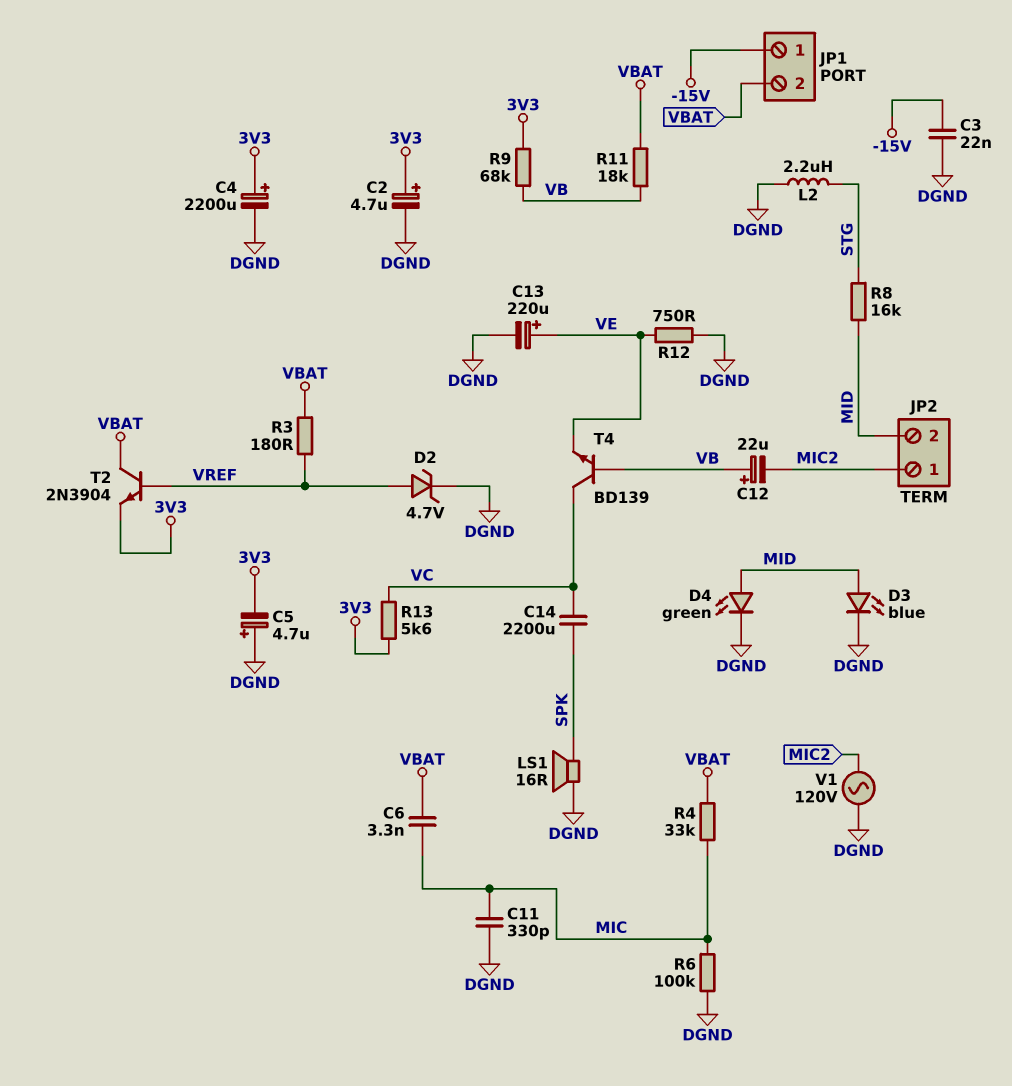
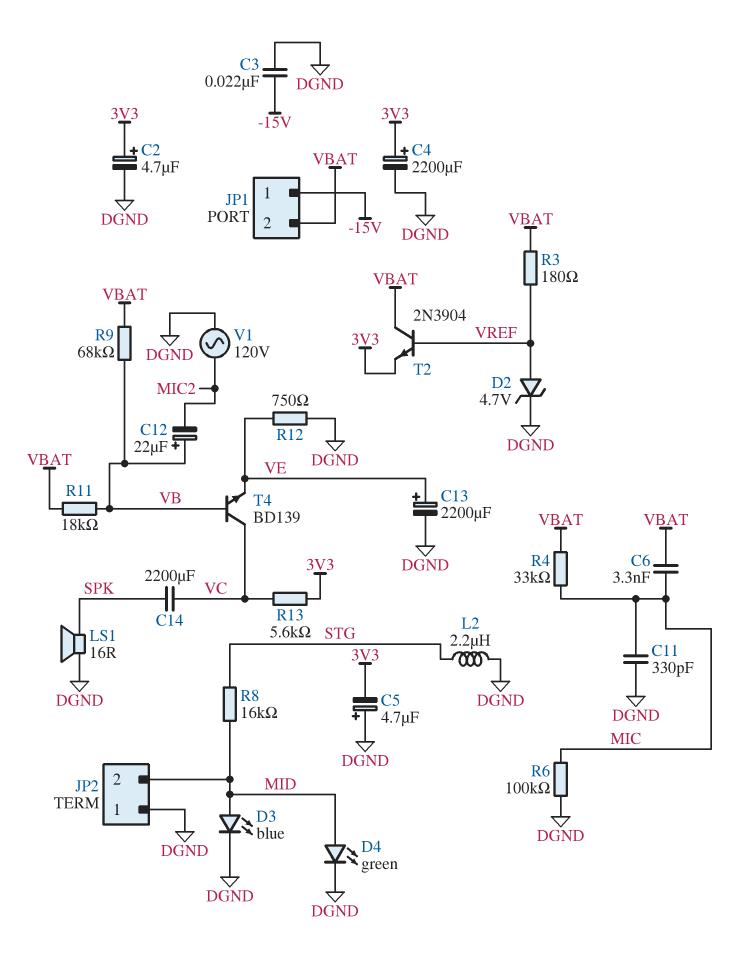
C13: 220uF (plus VE, minus DGND) -> 2200uF (plus VE, minus DGND)
JP2 pin 1: MIC2 -> DGND
R9: 68k (3V3, VB) -> 68k (VB, VBAT)

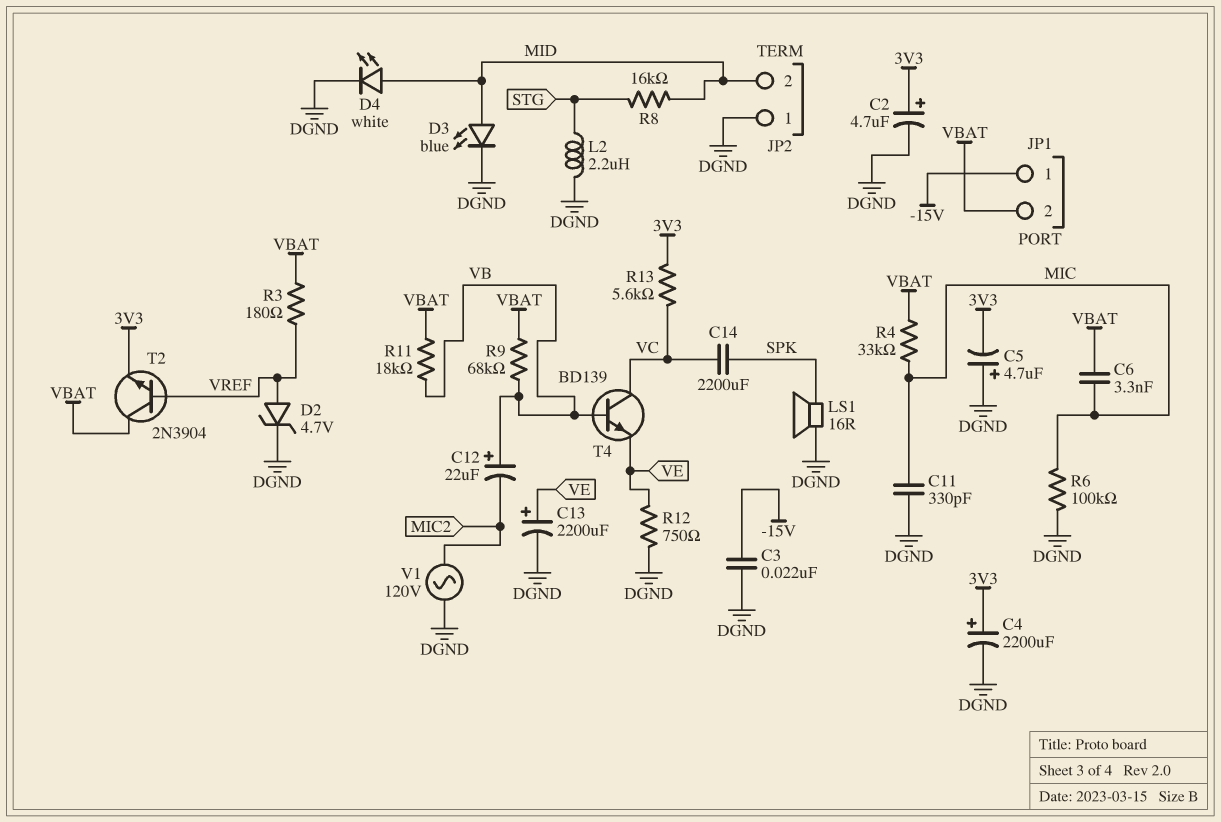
D4: LED green (A MID, K DGND) -> LED white (A MID, K DGND)

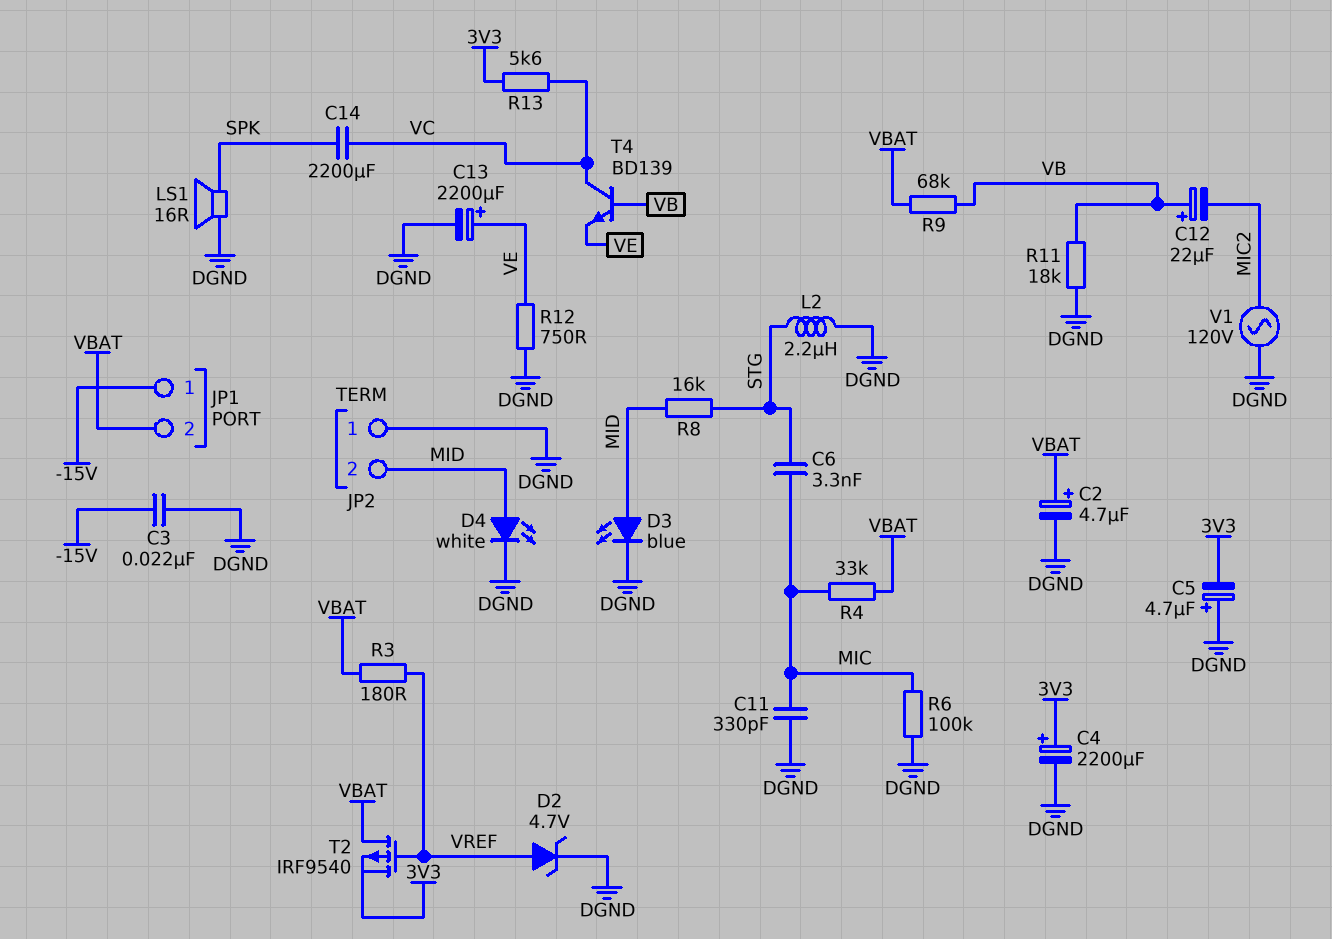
C2: 4.7uF (plus 3V3, minus DGND) -> 4.7uF (plus VBAT, minus DGND)
C6: 3.3nF (MIC, VBAT) -> 3.3nF (MIC, STG)
R11: 18k (VB, VBAT) -> 18k (DGND, VB)
T2: NPN 2N3904 (B VREF, C VBAT, E 3V3) -> PMOS IRF9540 (G VREF, D VBAT, S 3V3)

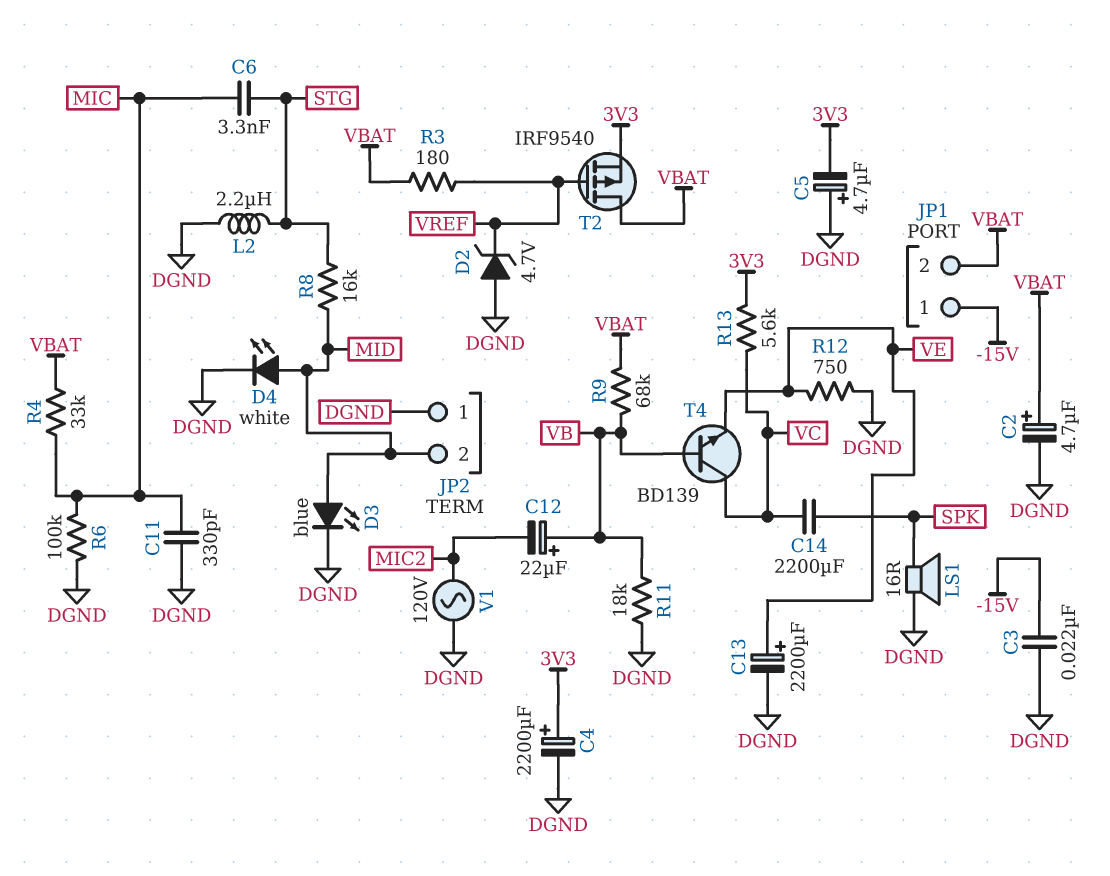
D2: zener 4.7V (A VREF, K DGND) -> zener 4.7V (A DGND, K VREF)

